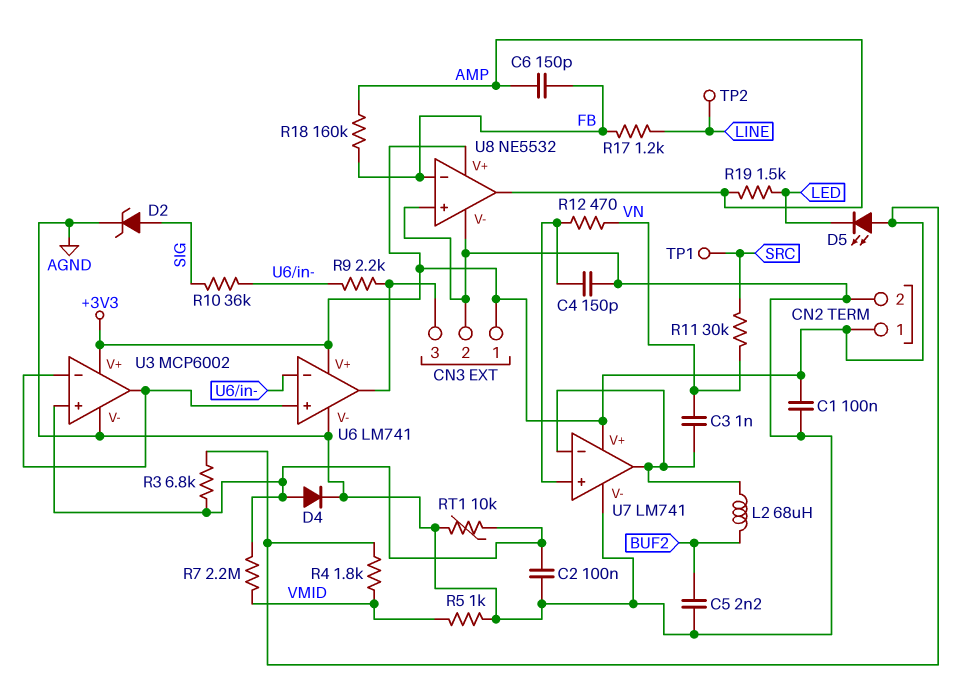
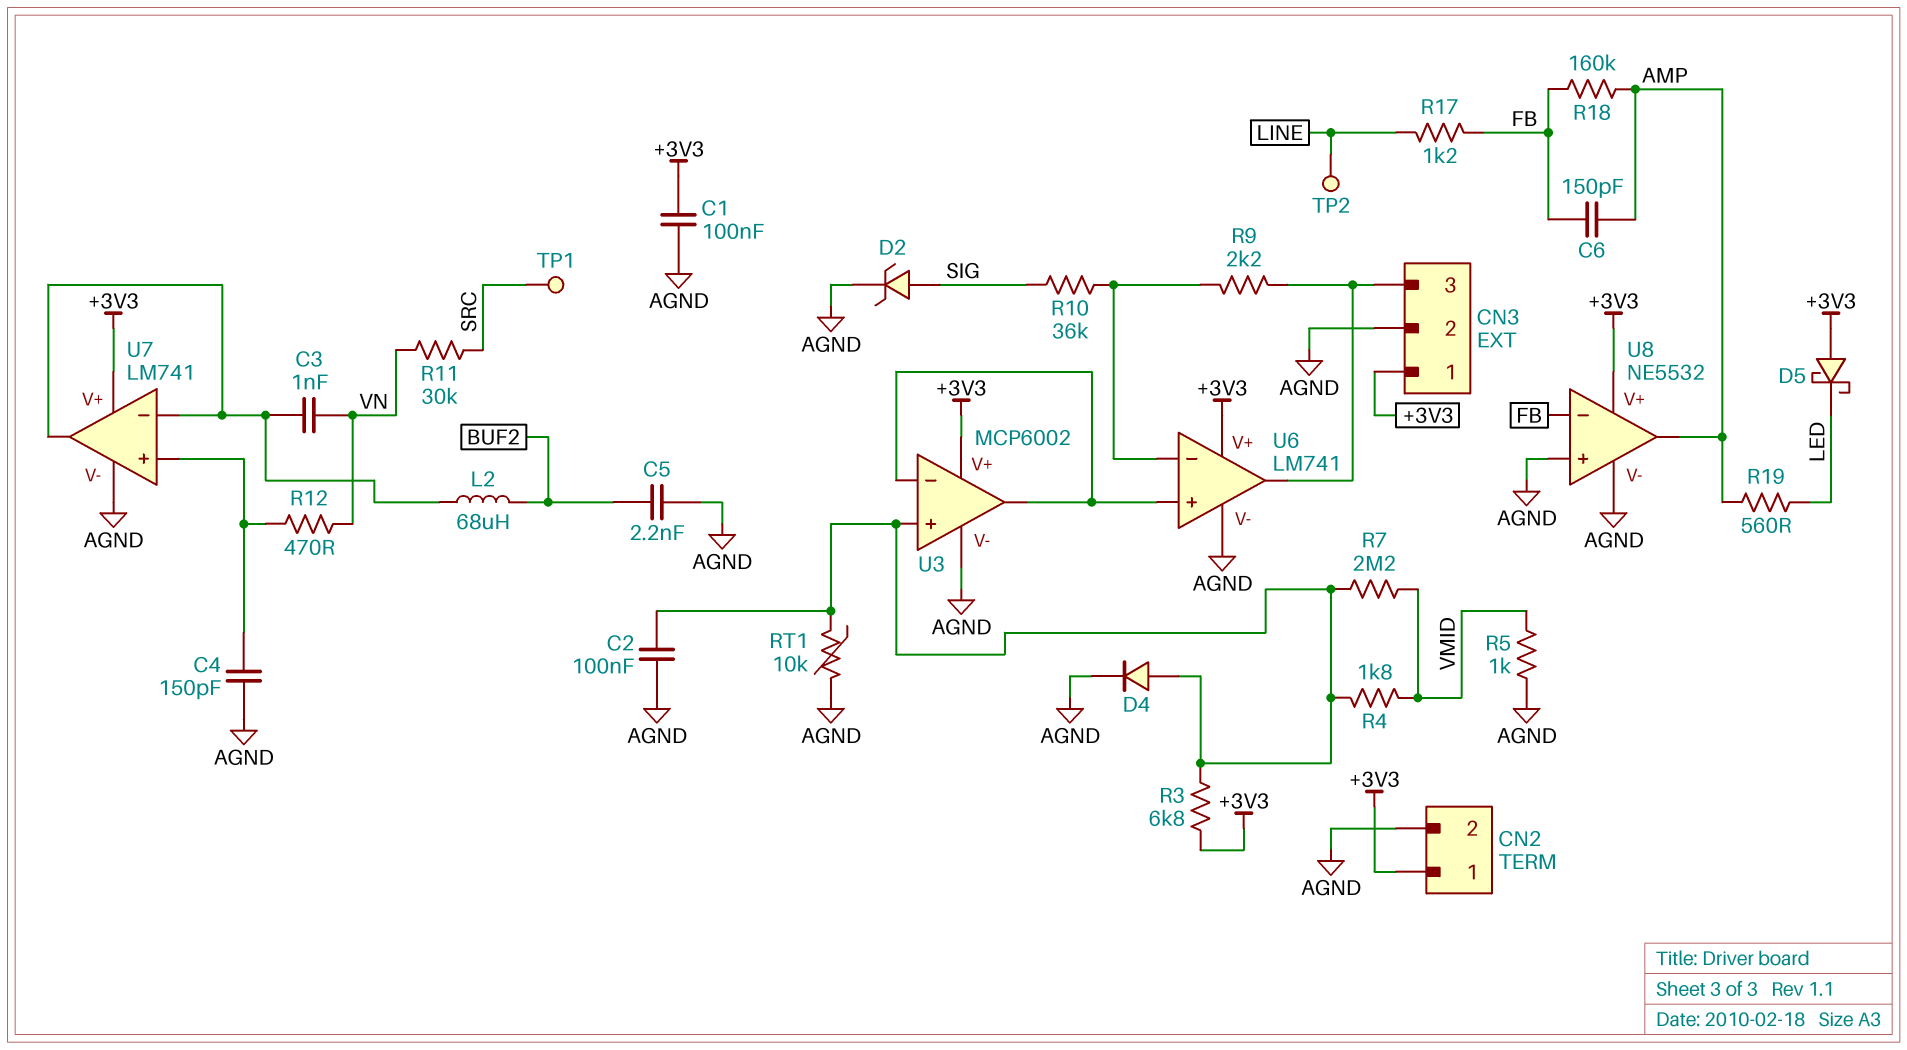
D5: LED (A +3V3, K LED) -> schottky (A +3V3, K LED)
R4: 1.8k (+3V3, VMID) -> 1.8k (U3/in+, VMID)
R19: 1.5k (AMP, LED) -> 560 (AMP, LED)

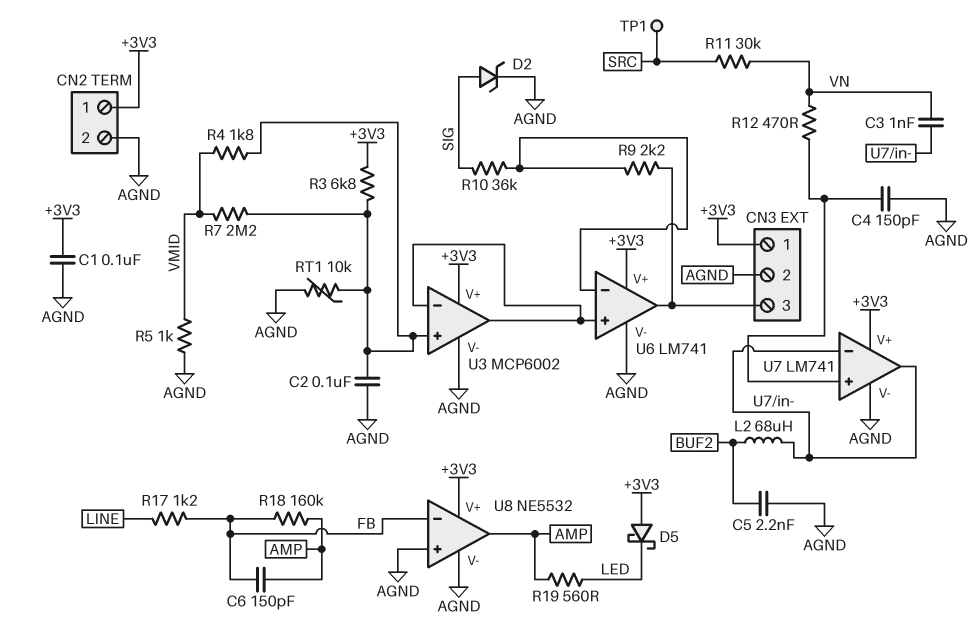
D4: diode (A U3/in+, K AGND) -> none
TP2: test point (LINE) -> none

